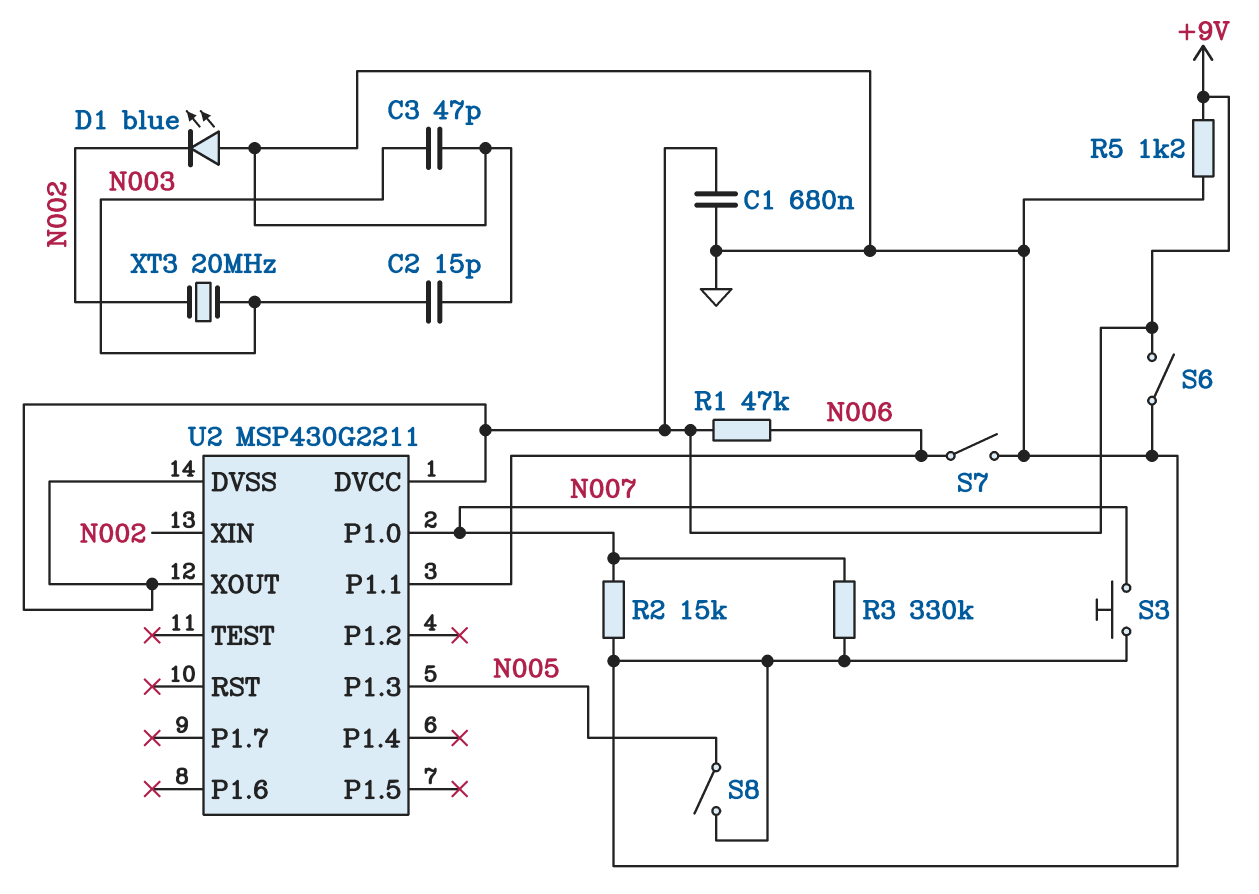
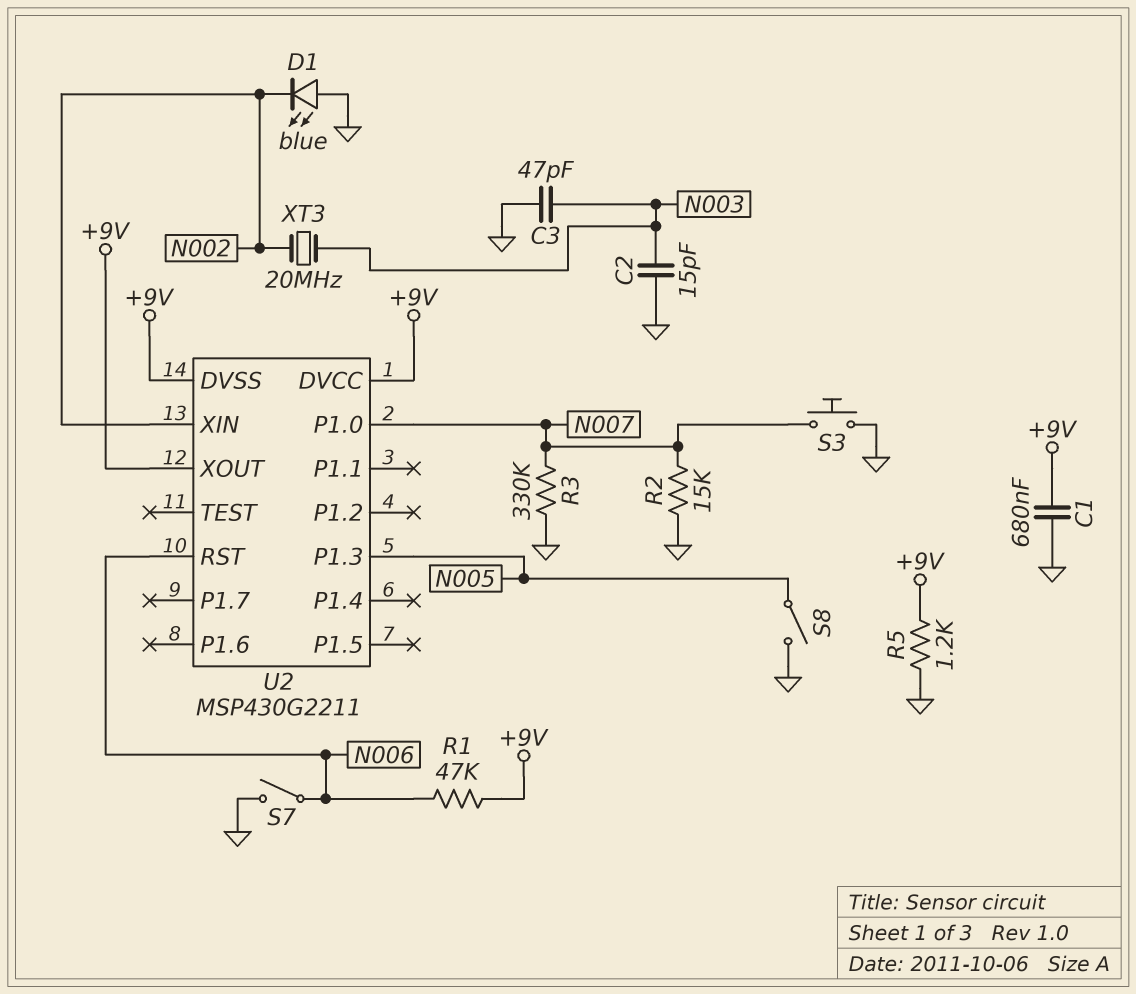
S6: switch (+9V, GND) -> none
U2 pin P1.1: N006 -> none
U2 pin RST: none -> N006

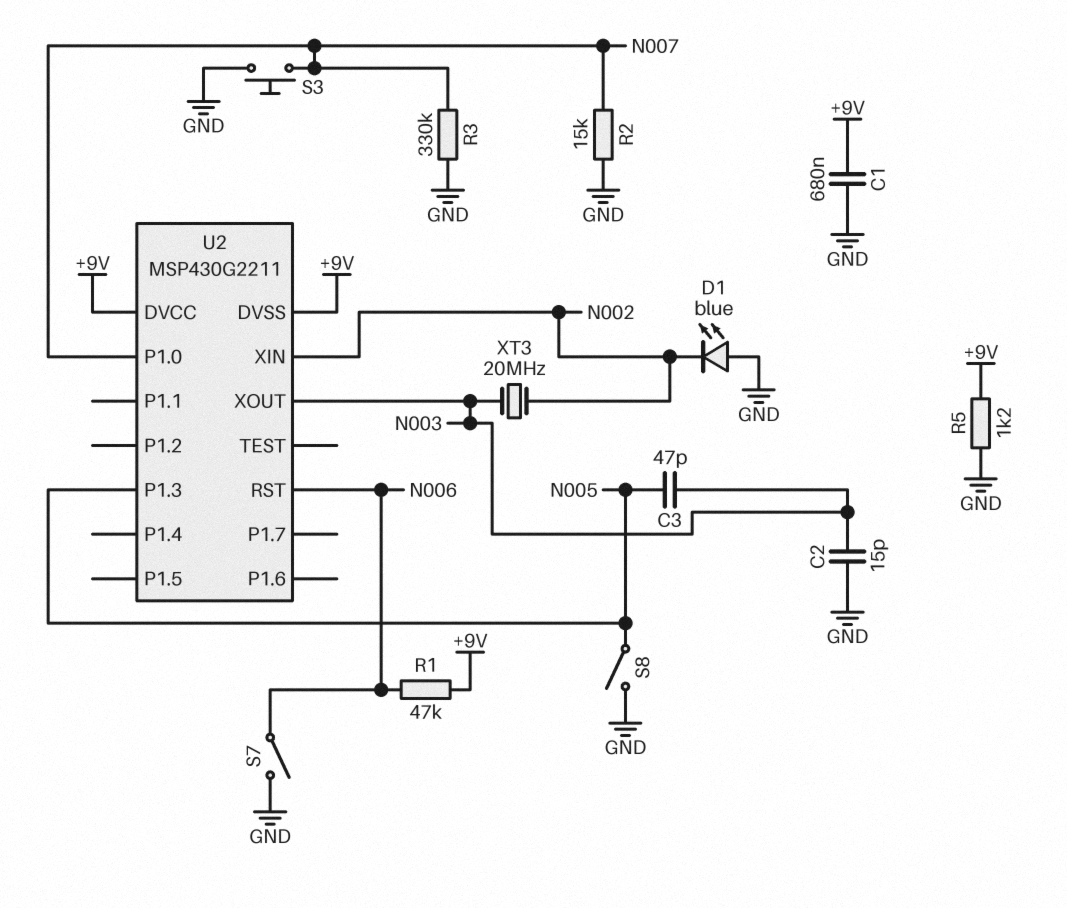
C3: 47pF (GND, N003) -> 47pF (N003, N005)
U2 pin XOUT: +9V -> N003

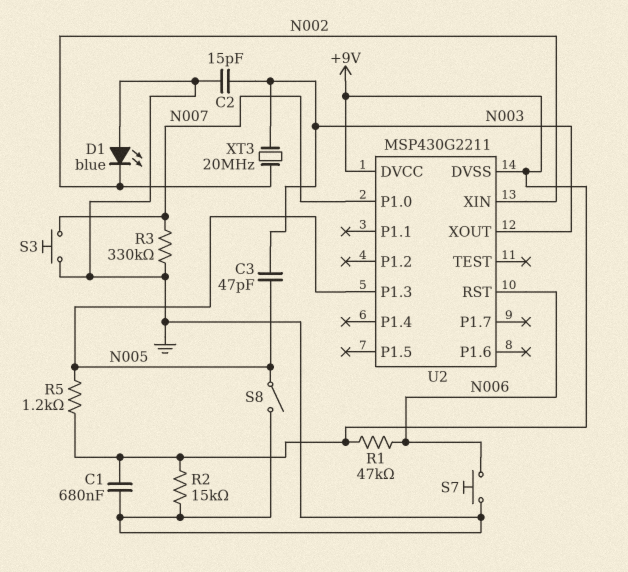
R2: 15k (GND, N007) -> 15k (+9V, GND)
R5: 1.2k (+9V, GND) -> 1.2k (+9V, N005)
S7: switch (GND, N006) -> button (GND, N006)

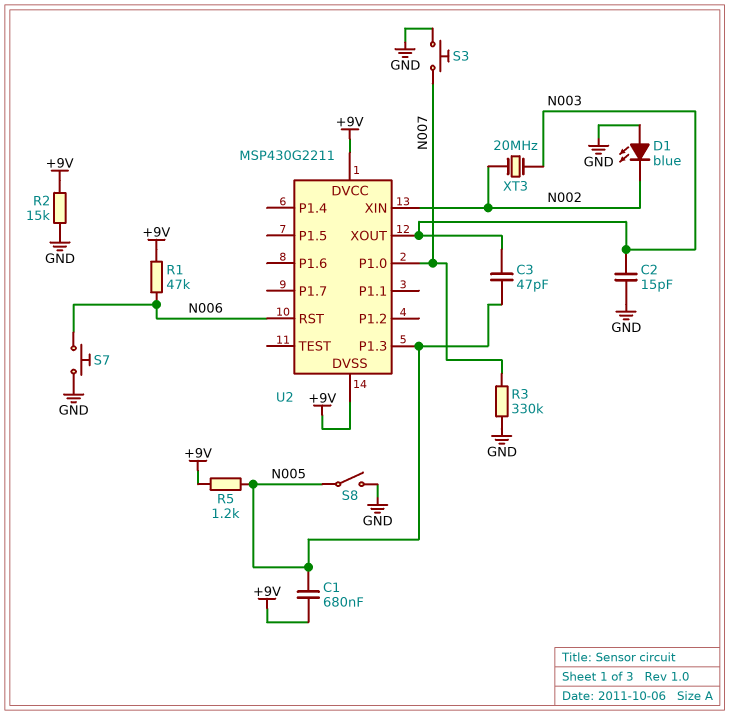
C1: 680nF (+9V, GND) -> 680nF (+9V, N005)

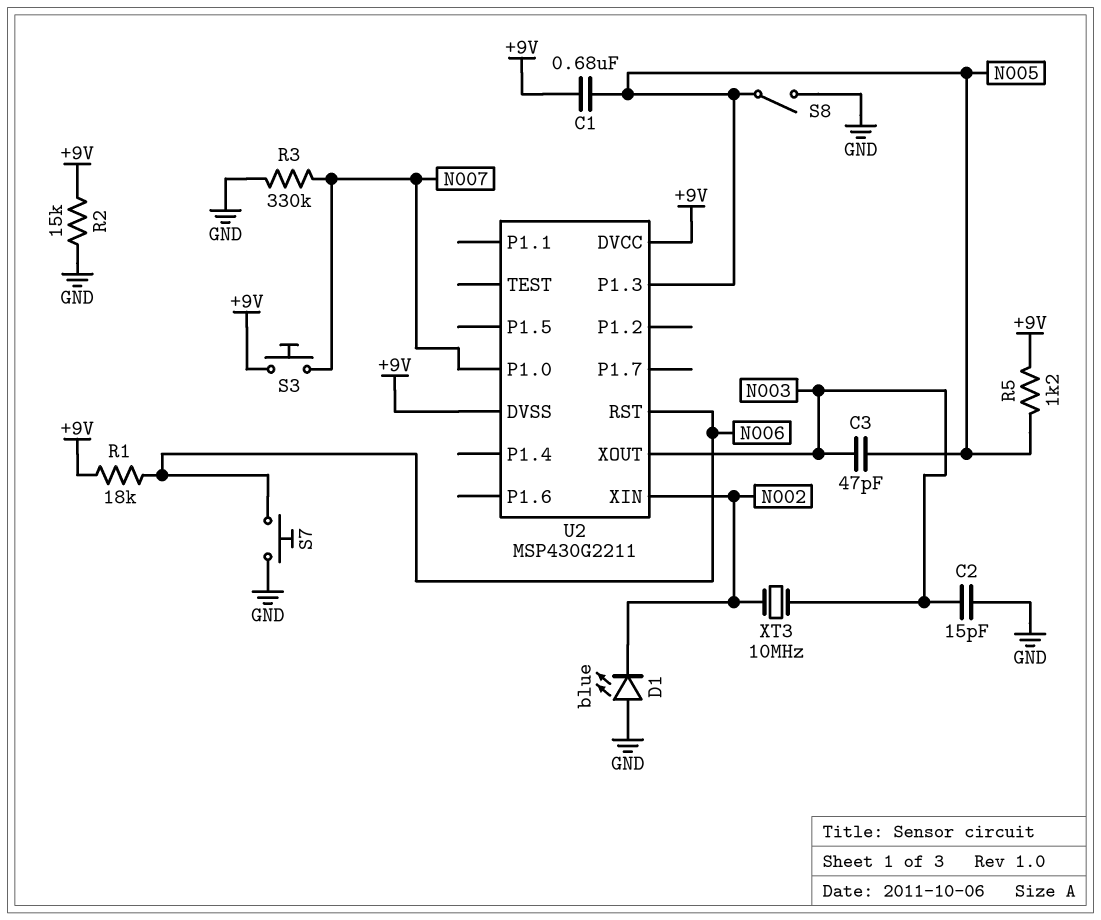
R1: 47k (+9V, N006) -> 18k (+9V, N006)
S3: button (GND, N007) -> button (+9V, N007)
XT3: 20MHz (N002, N003) -> 10MHz (N002, N003)

